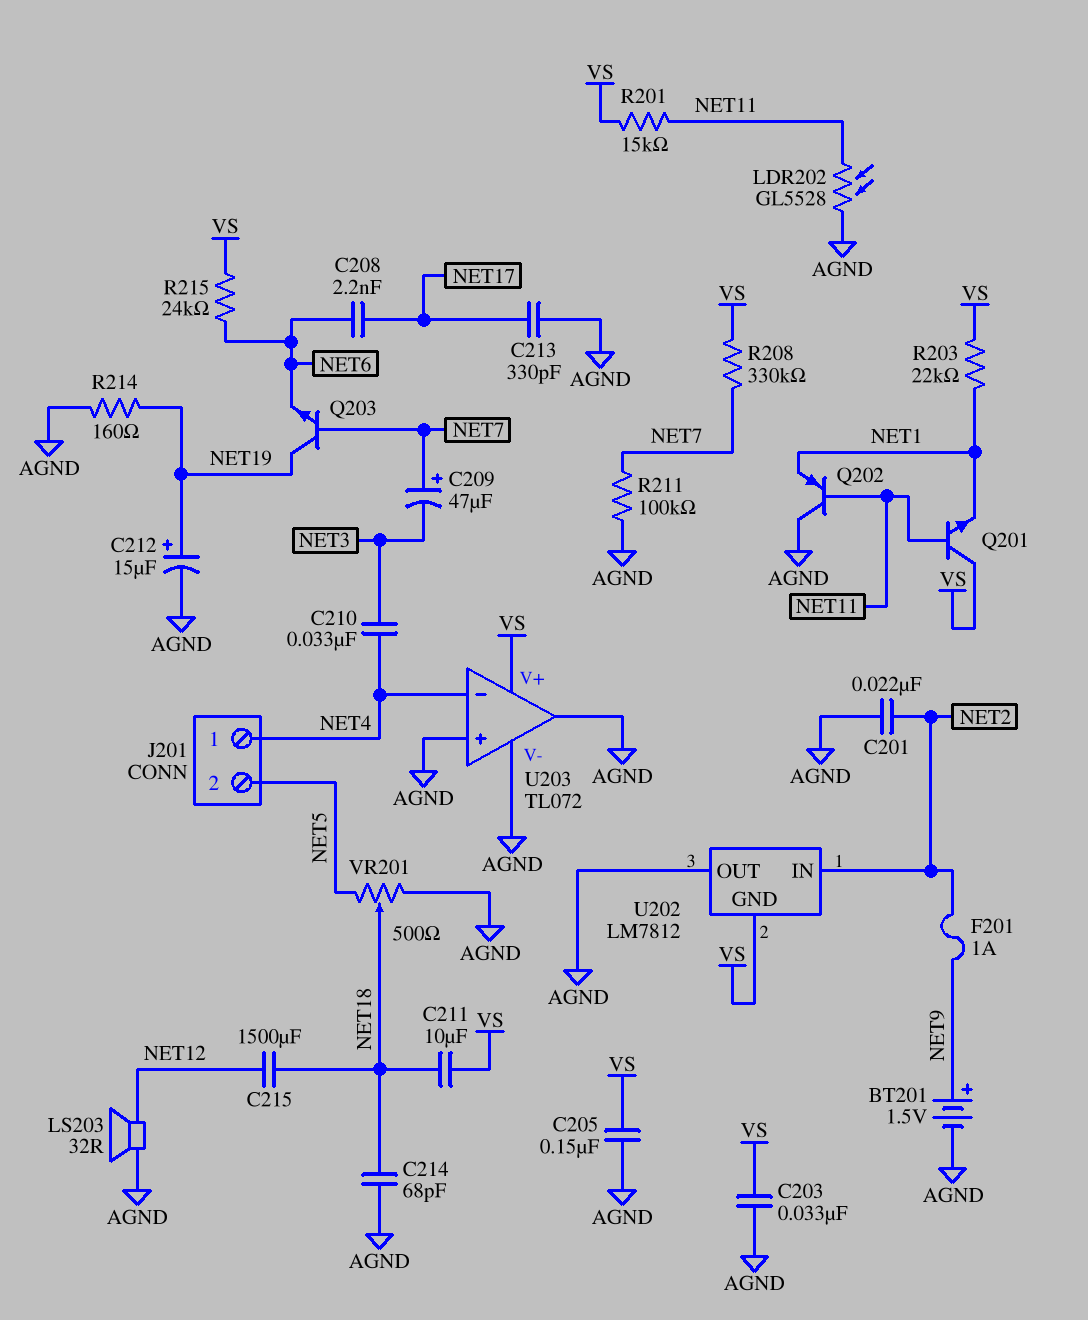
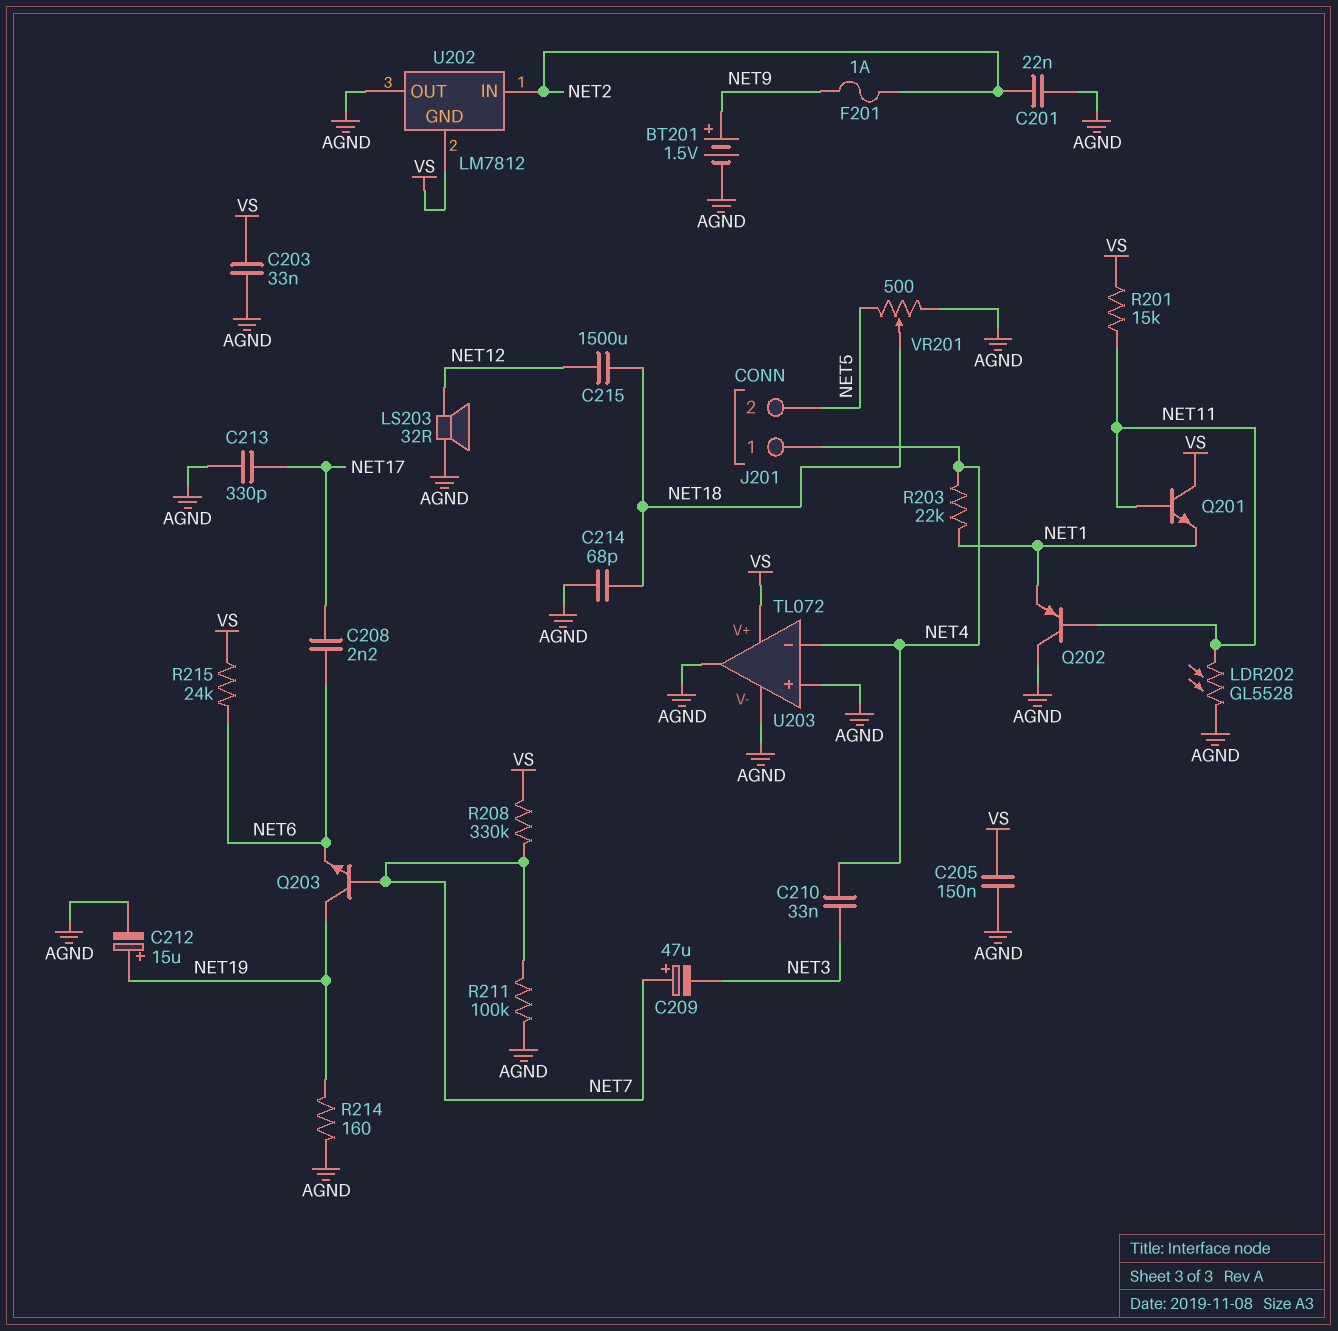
C211: 10uF (NET18, VS) -> none
R203: 22k (NET1, VS) -> 22k (NET1, NET4)

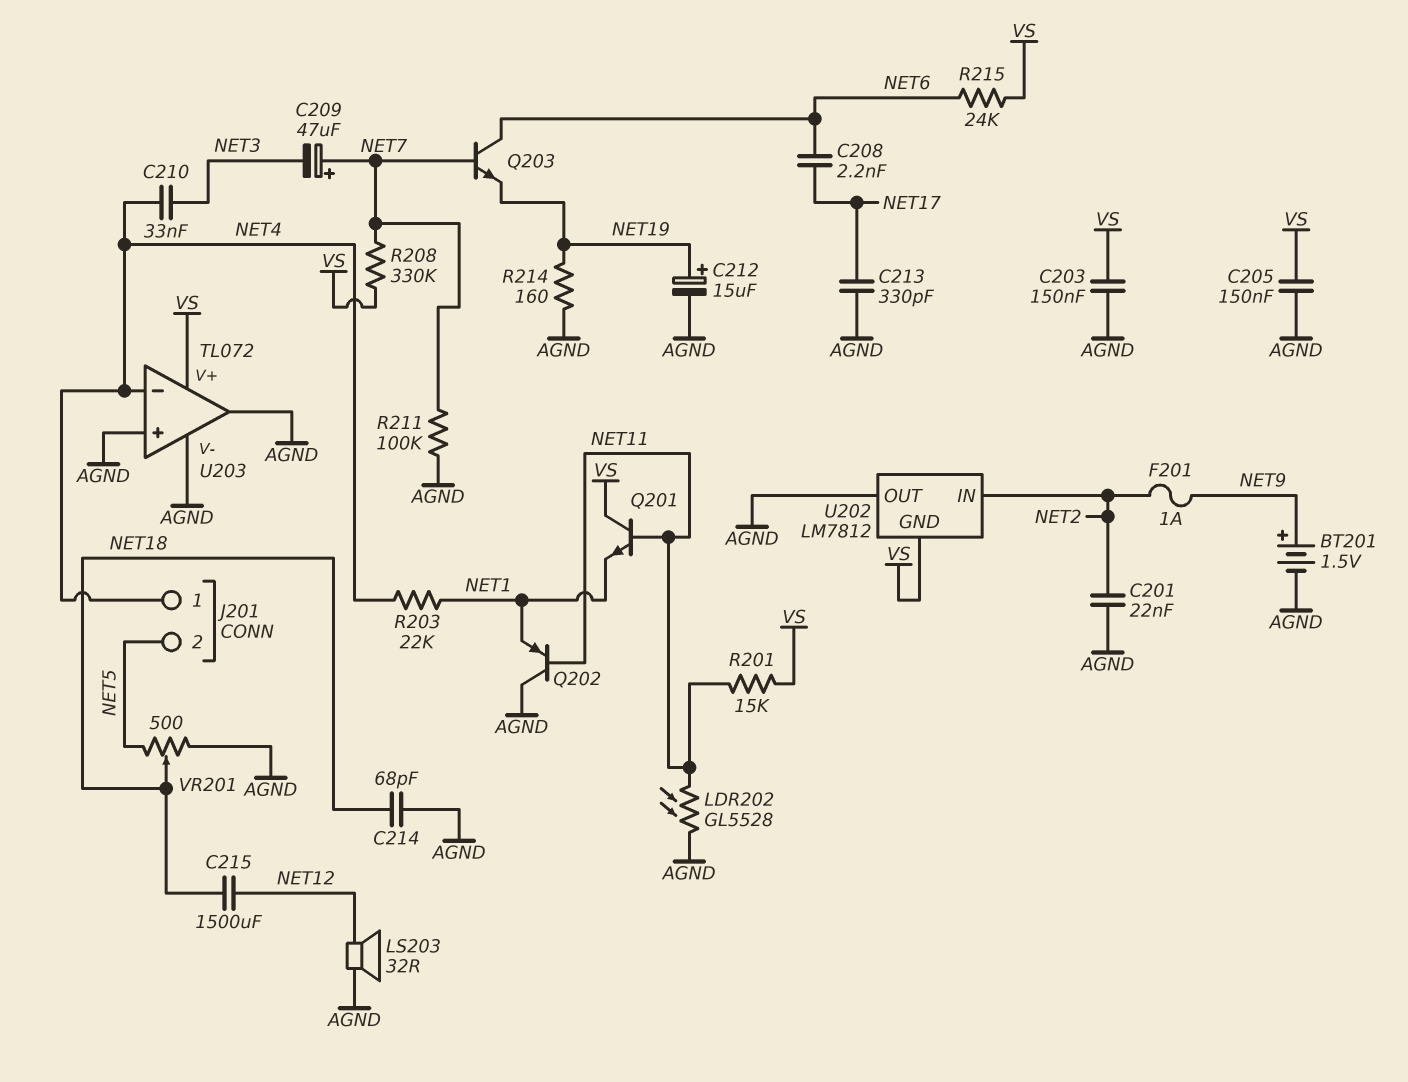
C203: 33nF (AGND, VS) -> 150nF (AGND, VS)
Q203: NPN (B NET7, C NET19, E NET6) -> NPN (B NET7, C NET6, E NET19)

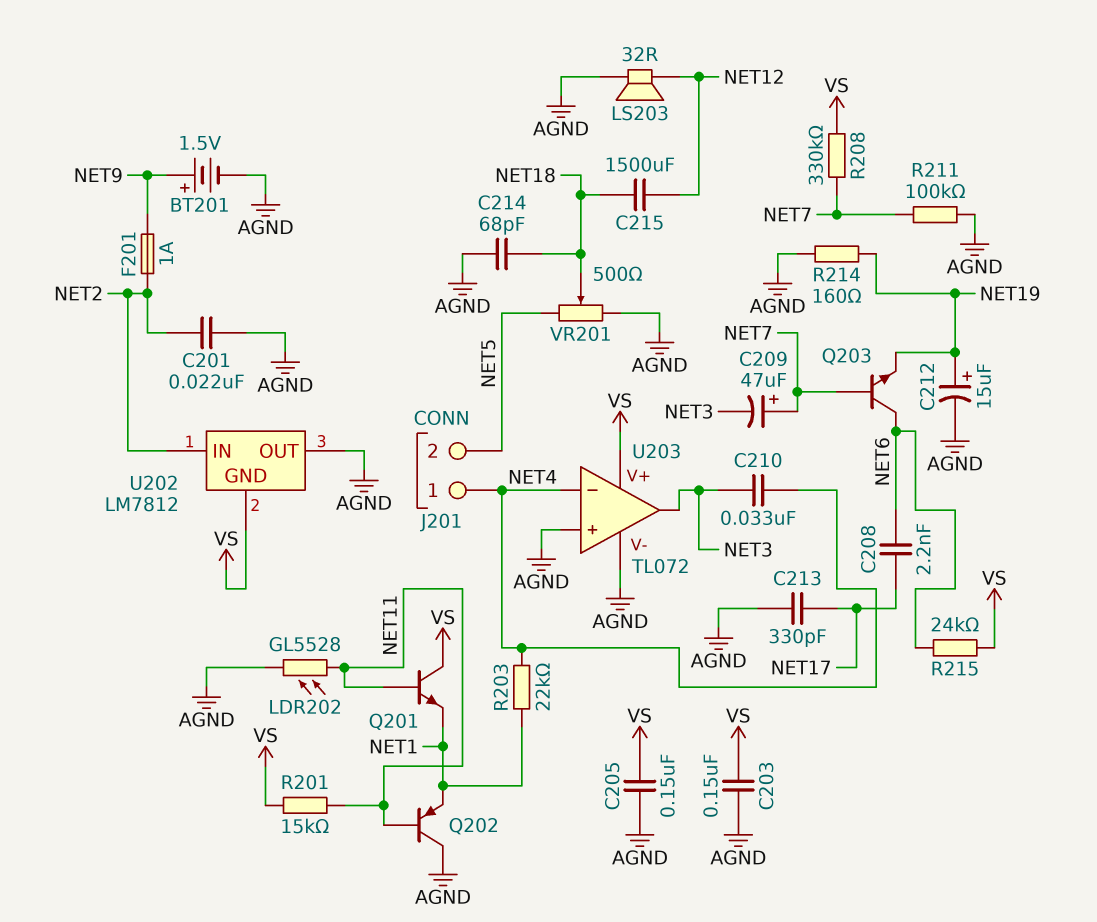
U203 pin out: AGND -> NET3

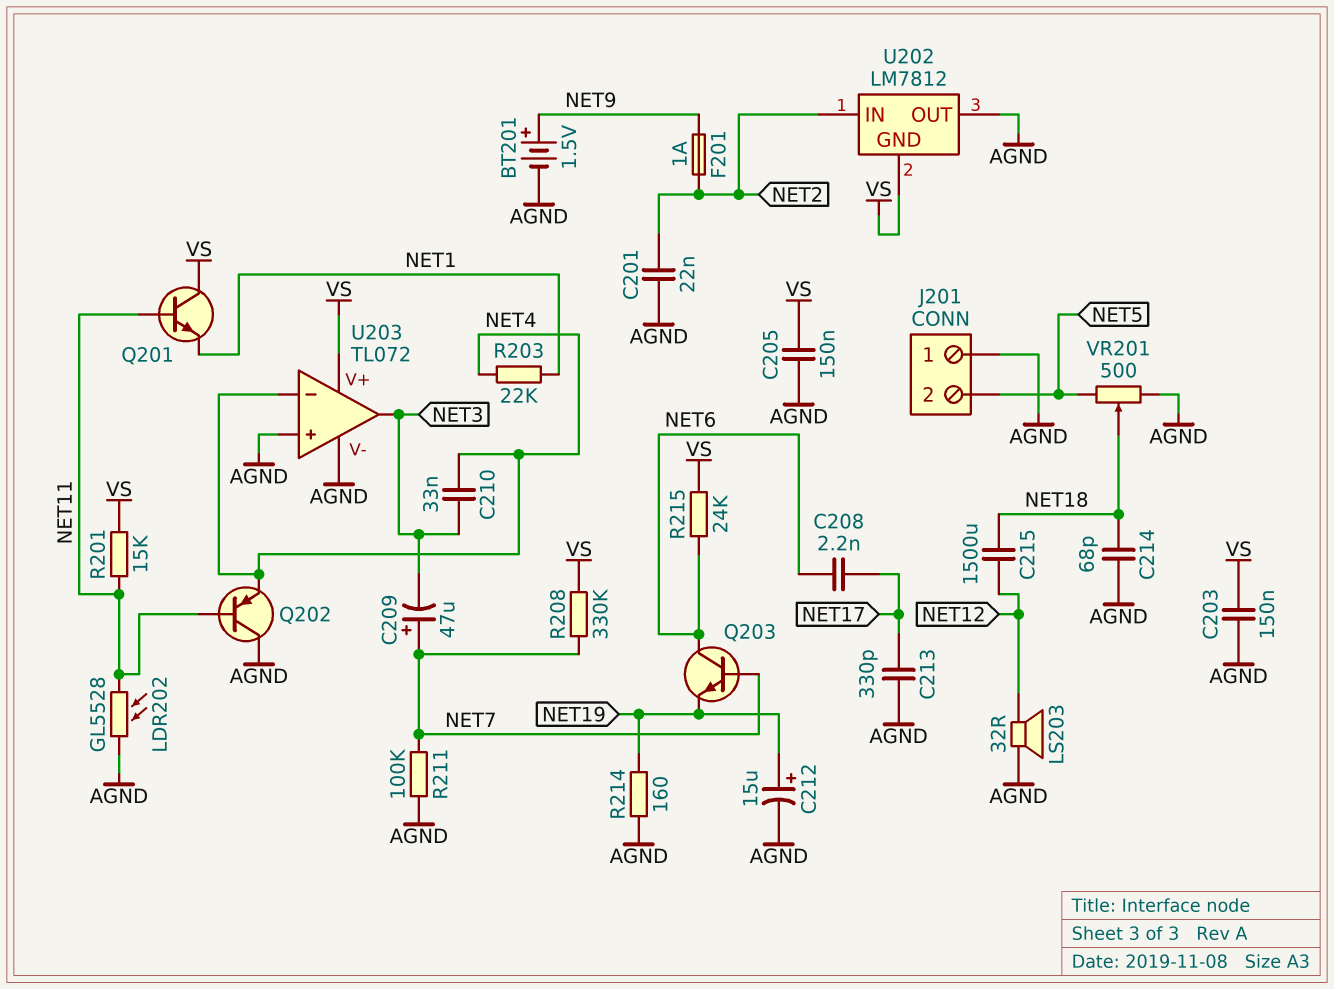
J201 pin 1: NET4 -> AGND
Q202: PNP (B NET11, C AGND, E NET1) -> PNP (B NET11, C AGND, E NET4)

